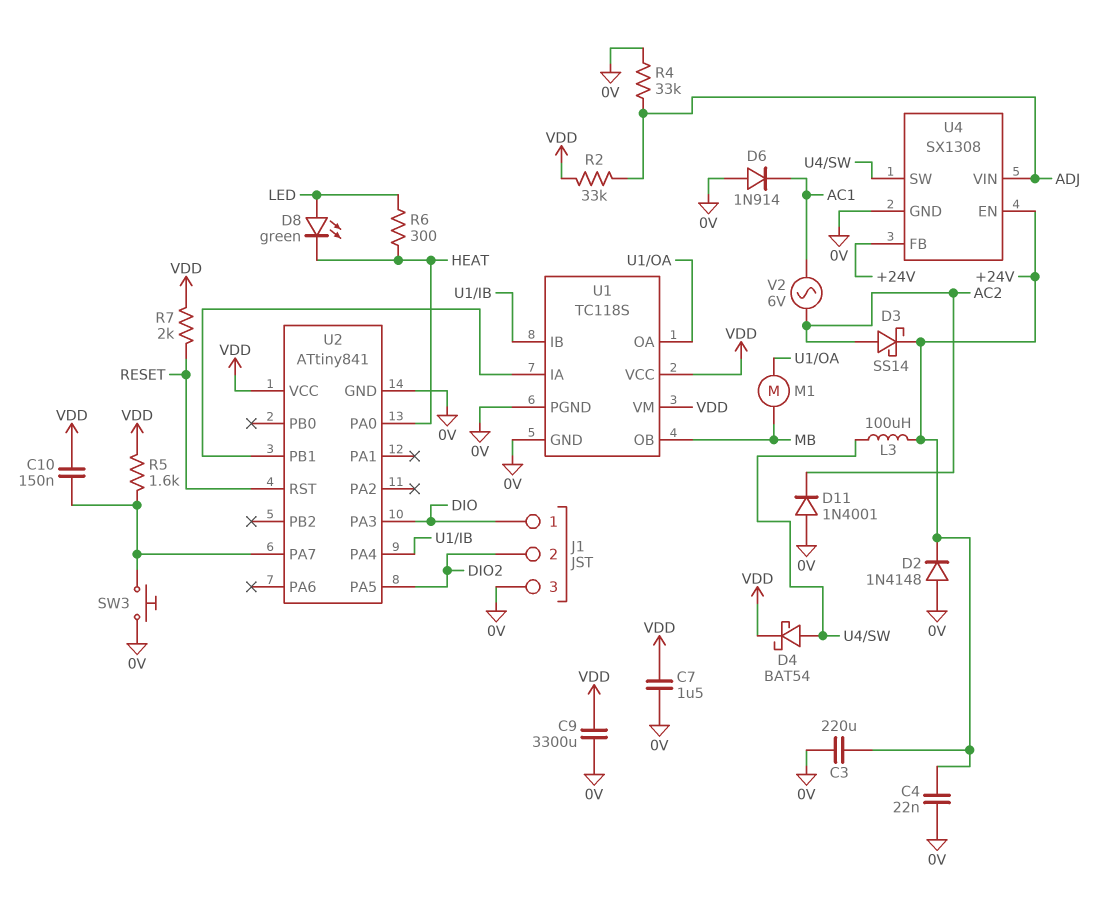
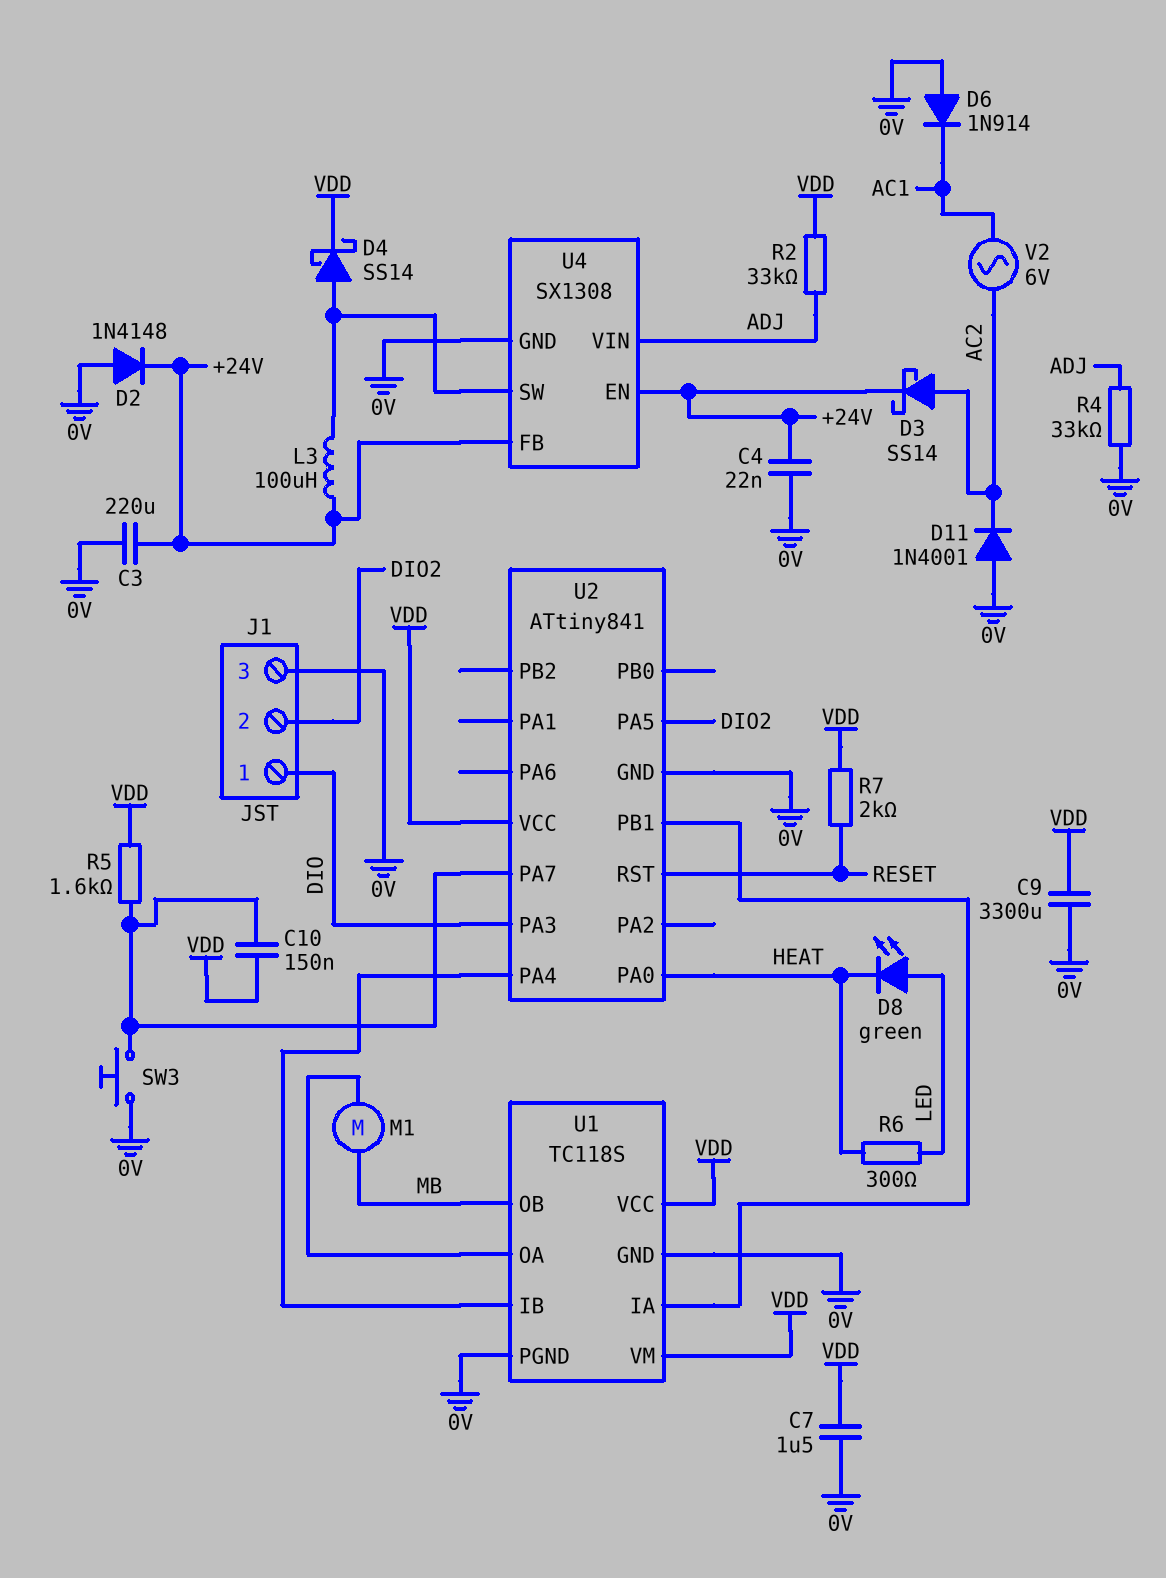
D4: schottky BAT54 (A U4/SW, K VDD) -> schottky SS14 (A U4/SW, K VDD)

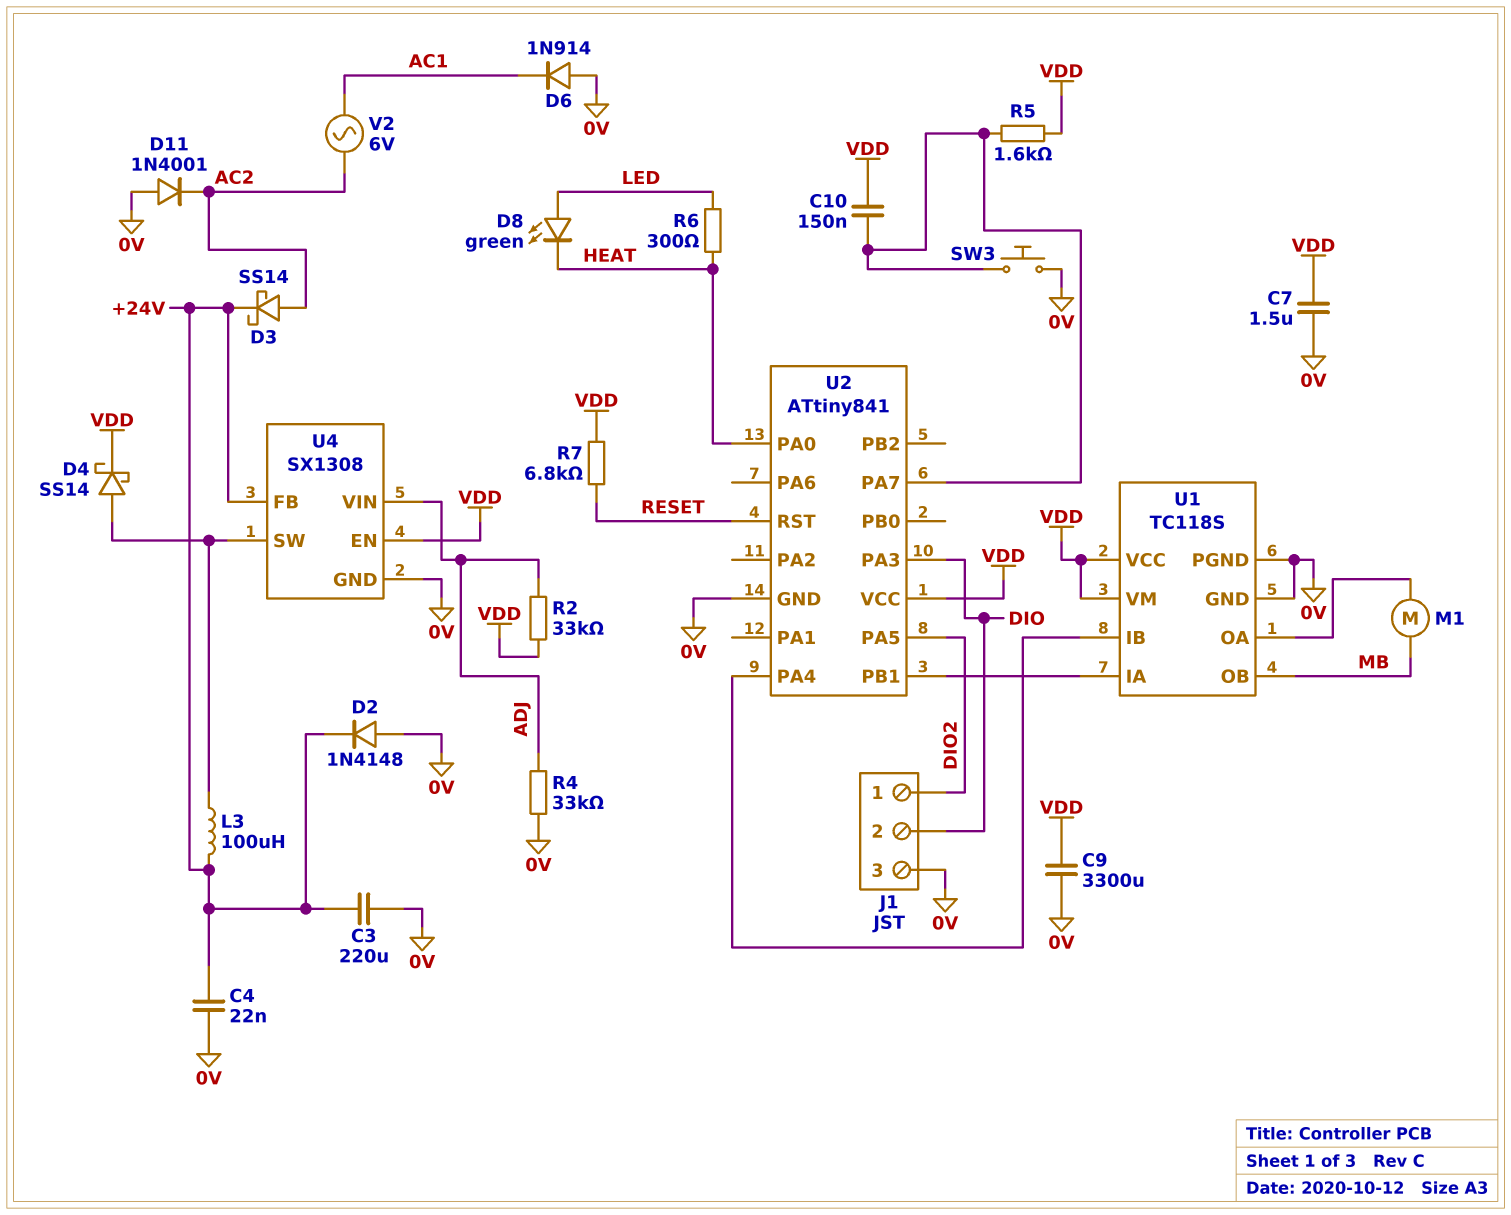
J1 pin 1: DIO -> DIO2
J1 pin 2: DIO2 -> DIO
R7: 2k (RESET, VDD) -> 6.8k (RESET, VDD)
U4 pin EN: +24V -> VDD

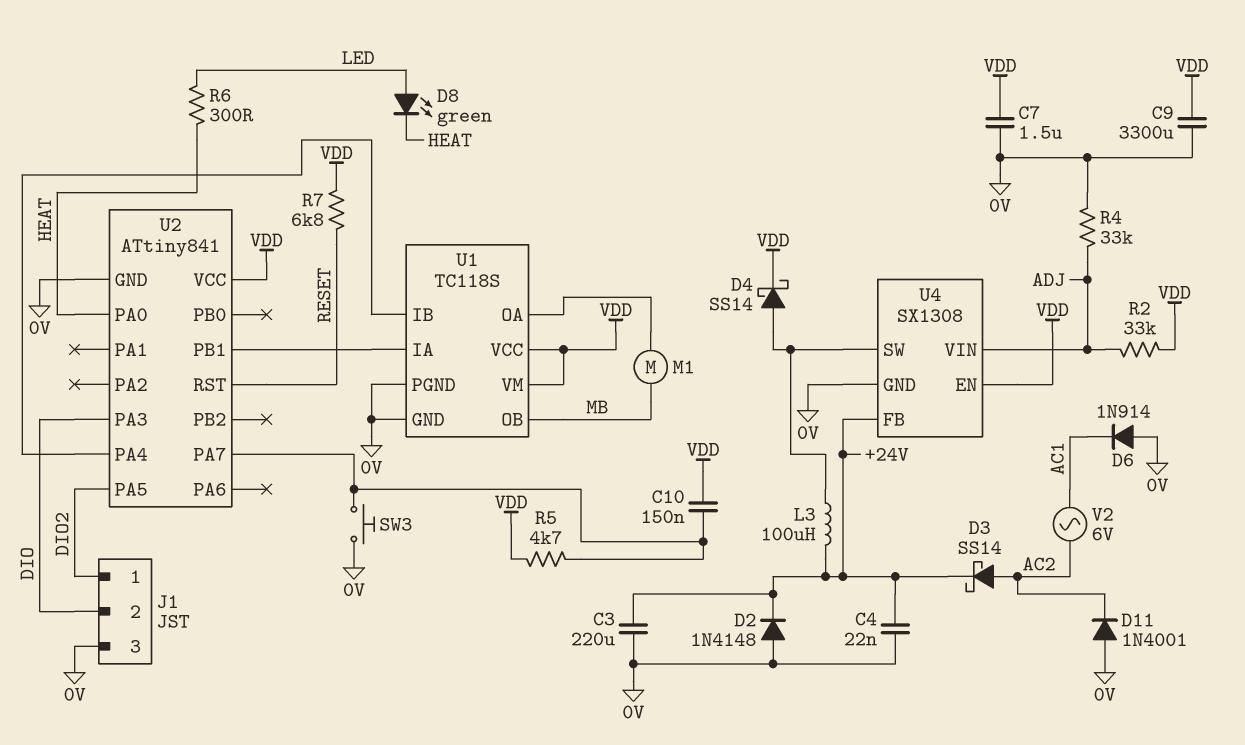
R5: 1.6k (U2/PA7, VDD) -> 4.7k (U2/PA7, VDD)

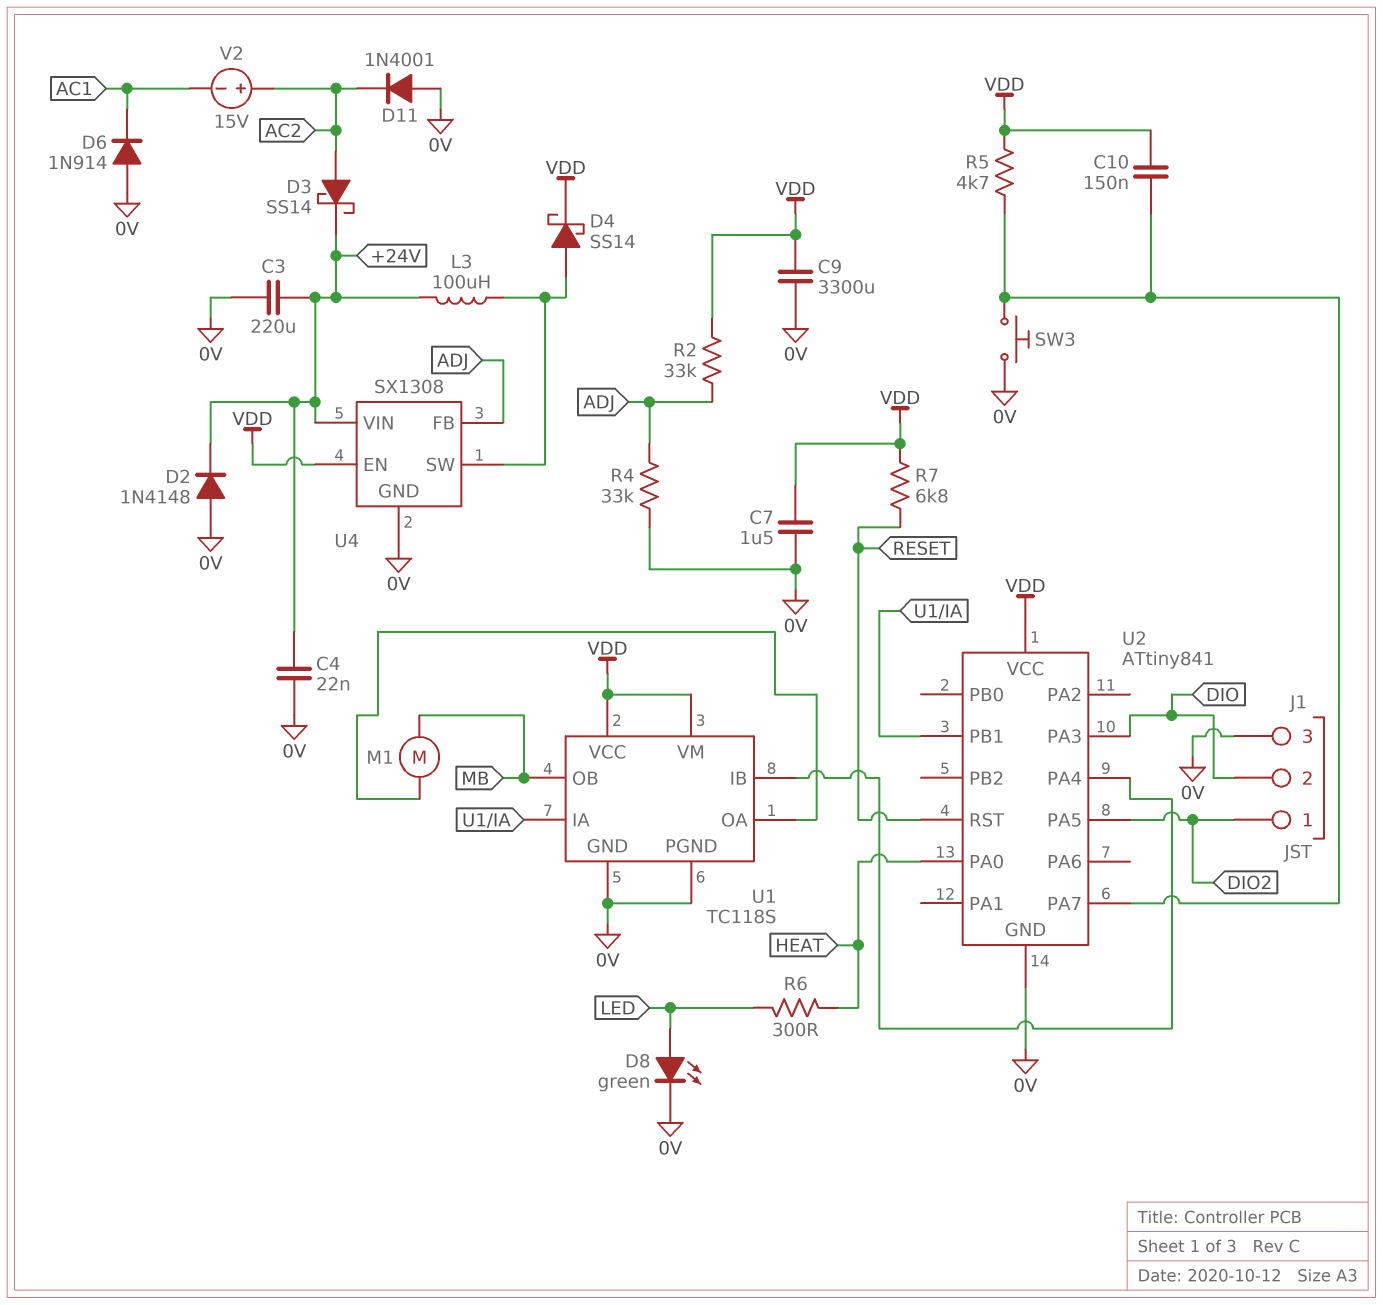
D8: LED green (A LED, K HEAT) -> LED green (A LED, K 0V)
U4 pin FB: +24V -> ADJ
U4 pin VIN: ADJ -> +24V
V2: AC 6V (AC1, AC2) -> 15V (plus AC2, minus AC1)

